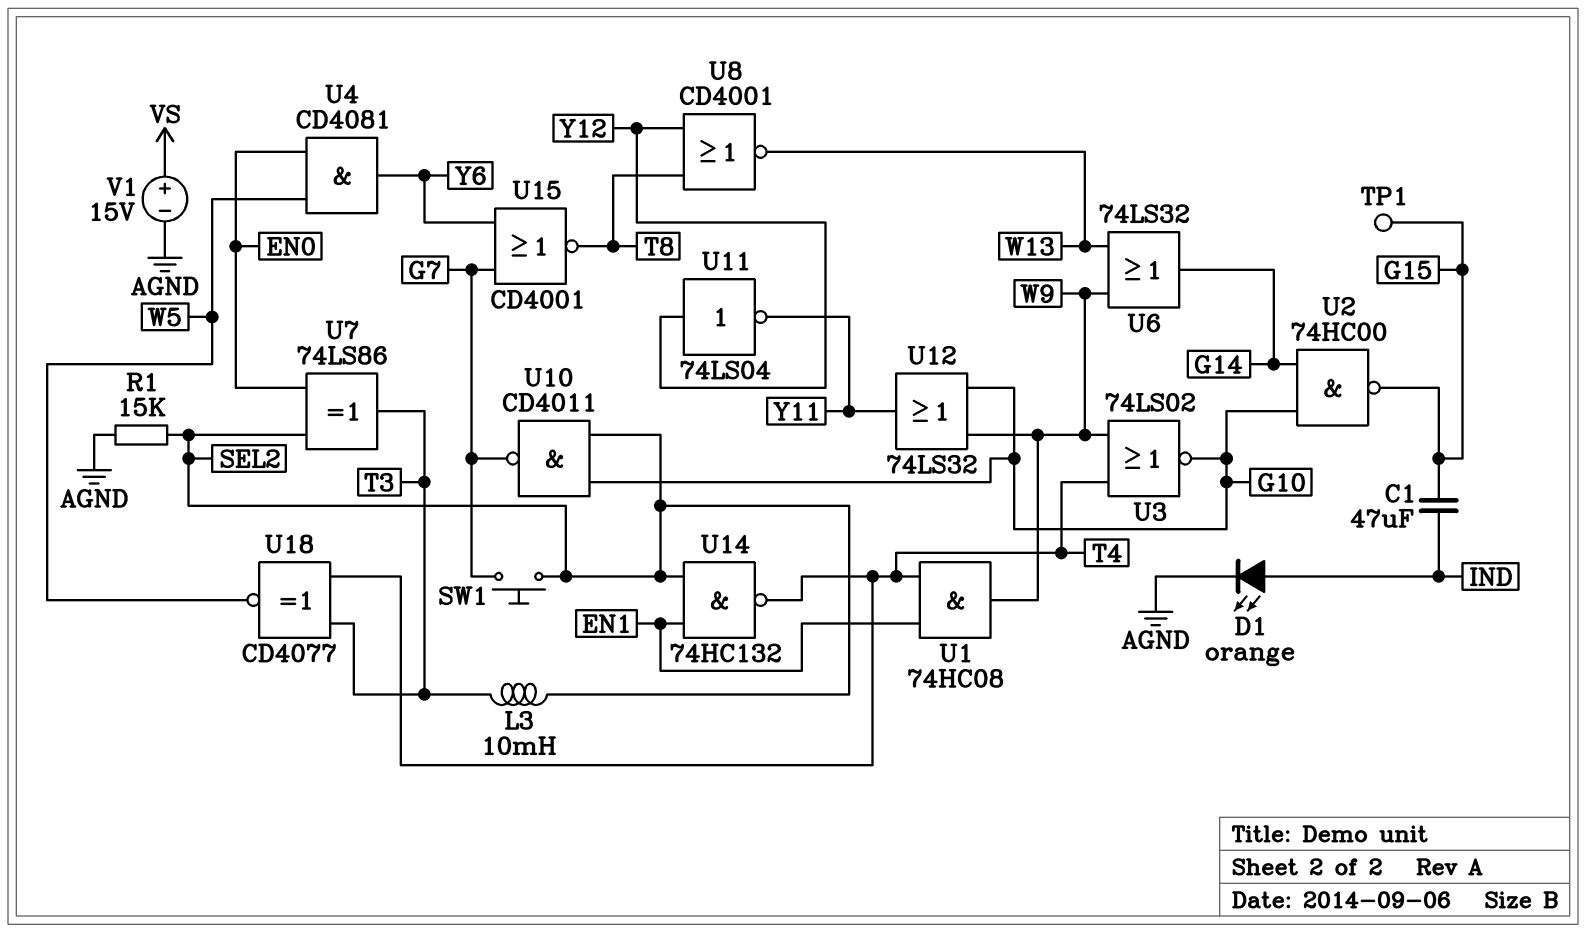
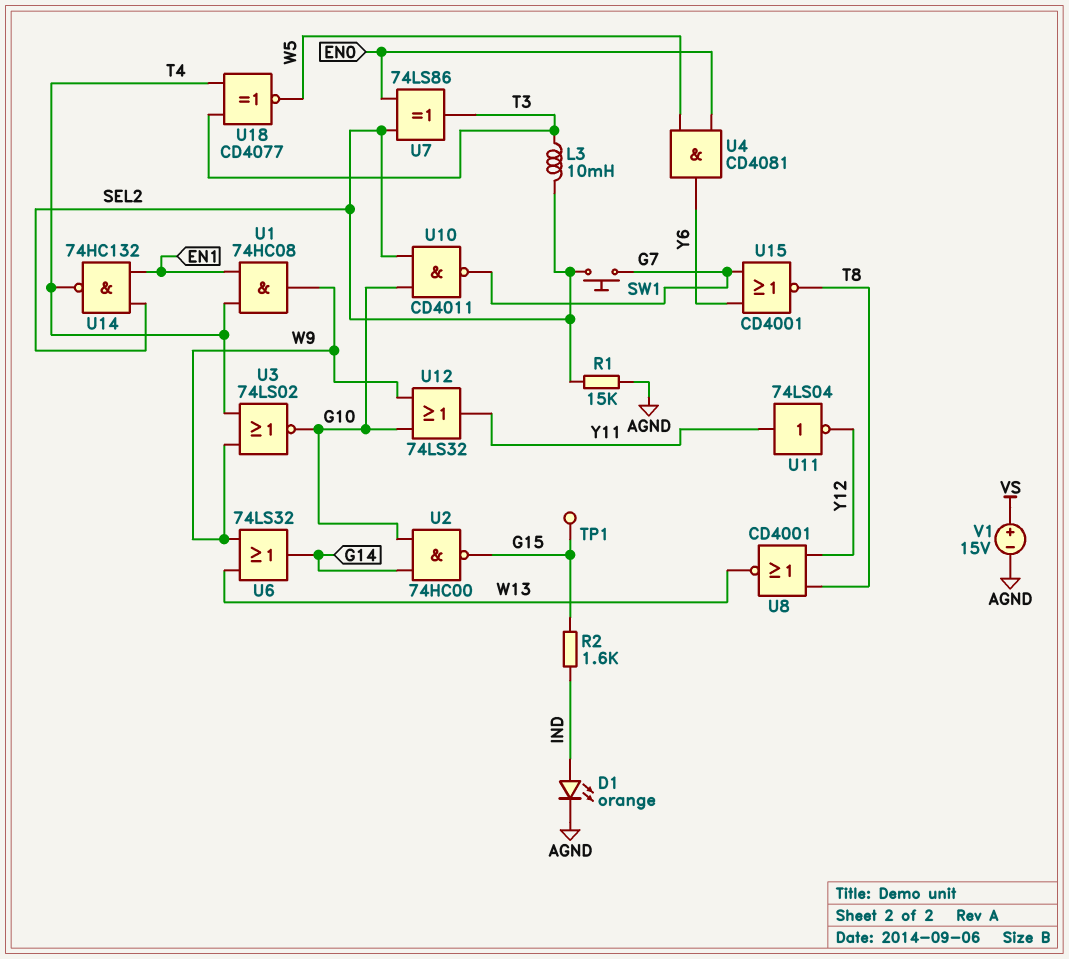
C1: 47uF (G15, IND) -> none
R2: none -> 1.6k (G15, IND)
U11: NOT 74LS04 (in Y12, out Y11) -> NOT 74LS04 (in Y11, out Y12)

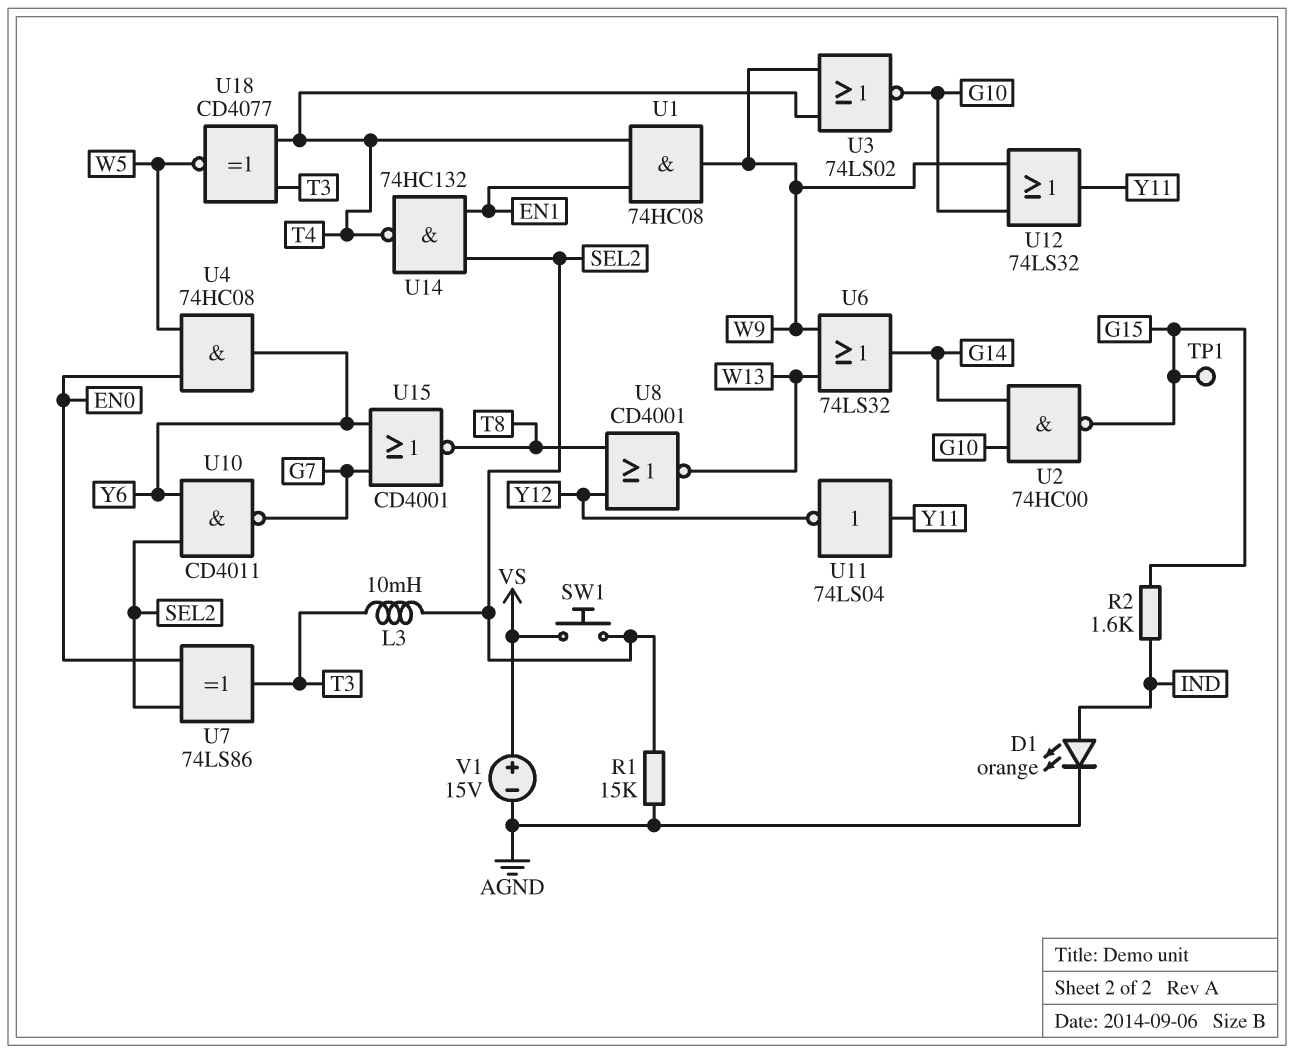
SW1: button (G7, SEL2) -> button (SEL2, VS)
U4: AND CD4081 (in EN0, in W5, out Y6) -> AND 74HC08 (in EN0, in W5, out Y6)
U10: NAND CD4011 (in G10, in SEL2, out G7) -> NAND CD4011 (in SEL2, in Y6, out G7)

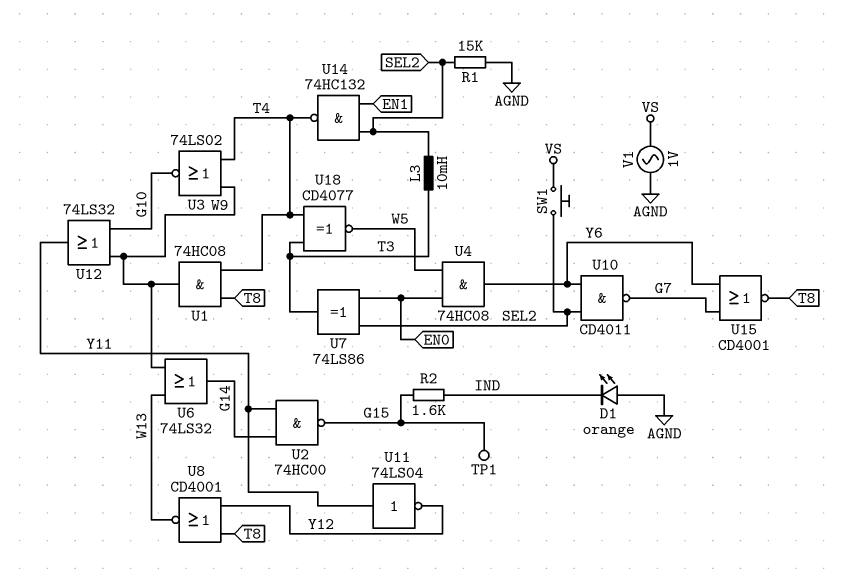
D1: LED orange (A IND, K AGND) -> LED orange (A AGND, K IND)
U1: AND 74HC08 (in EN1, in T4, out W9) -> AND 74HC08 (in T4, in T8, out W9)
U2: NAND 74HC00 (in G10, in G14, out G15) -> NAND 74HC00 (in G14, in Y11, out G15)
V1: 15V (plus VS, minus AGND) -> AC 1V (AGND, VS)

